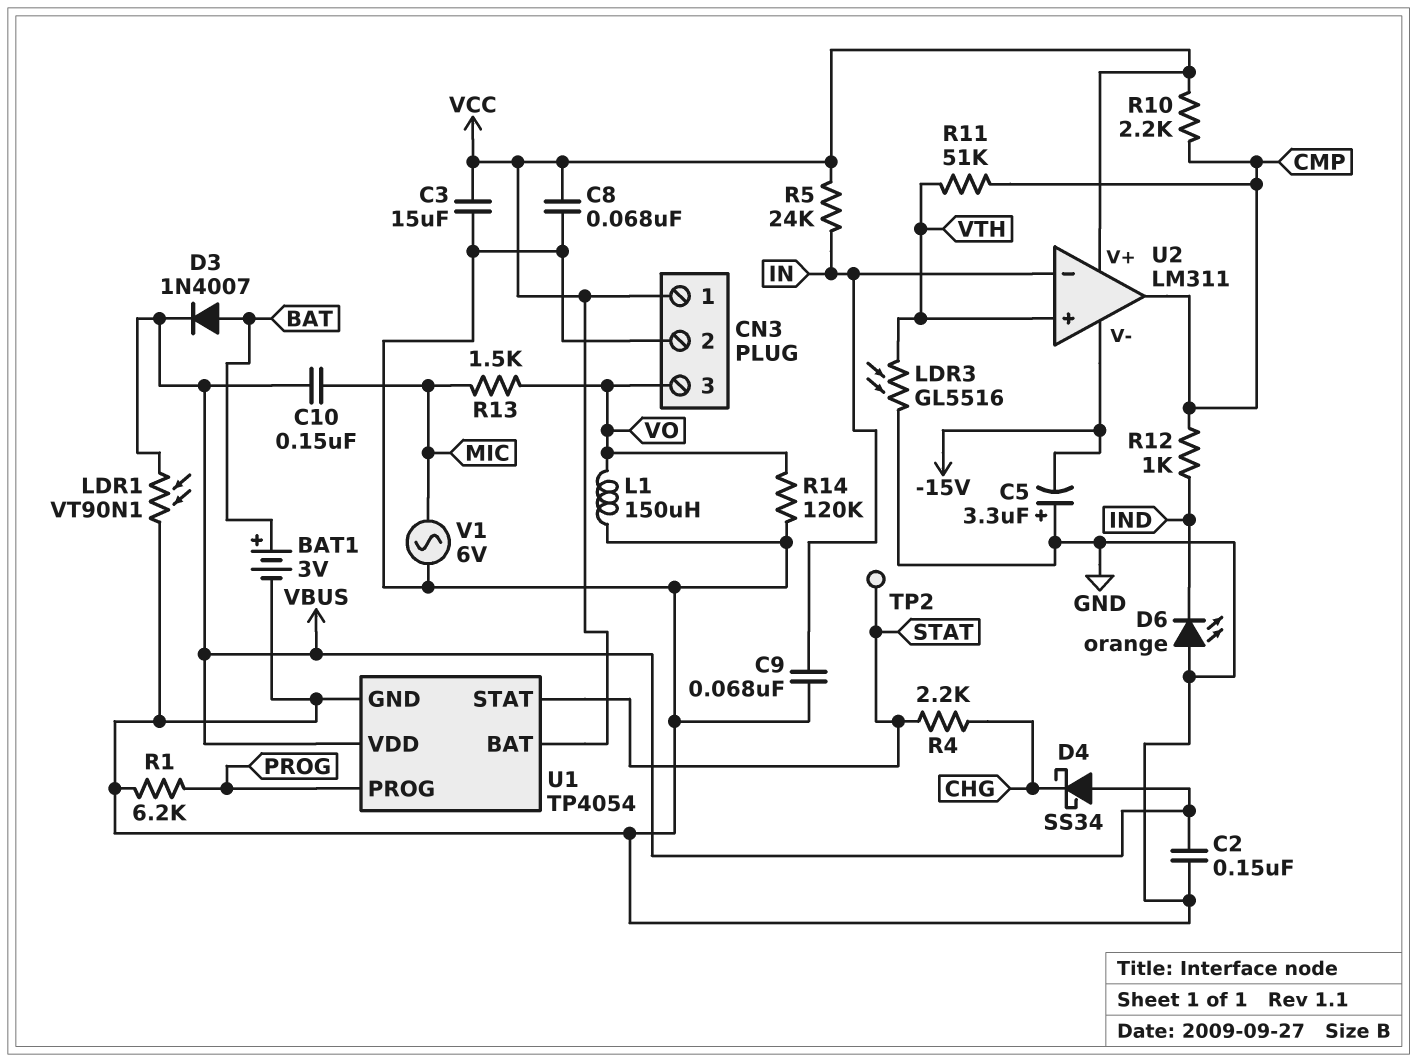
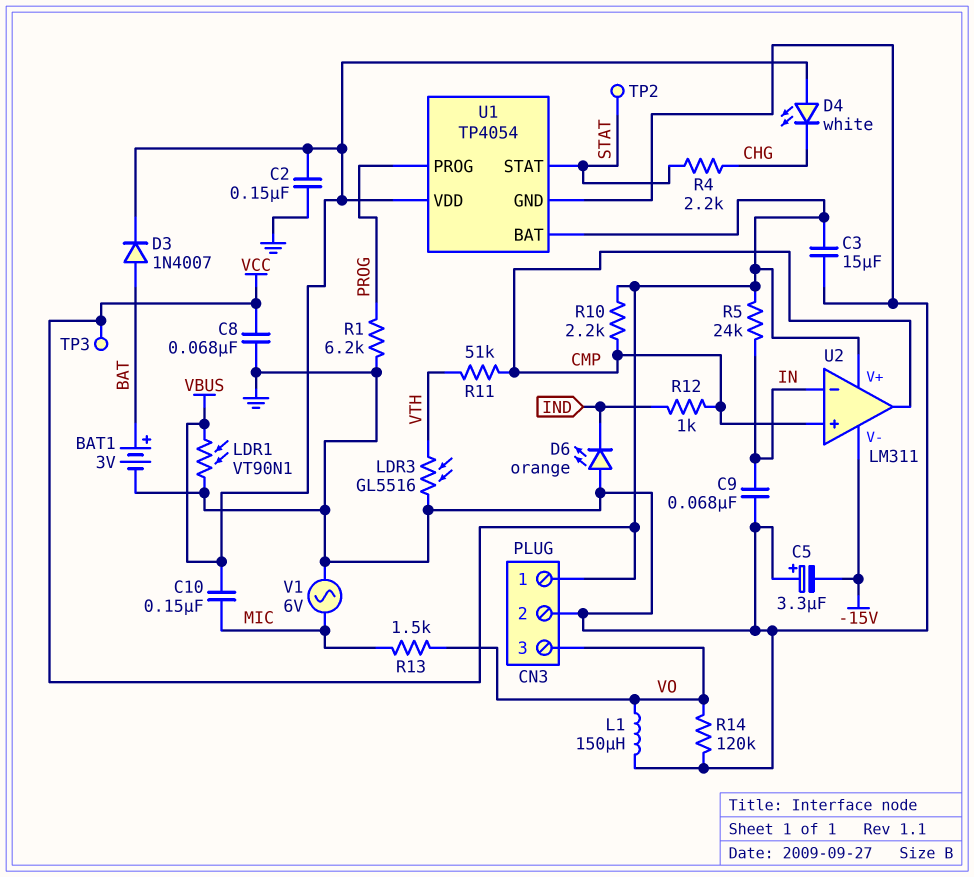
D4: schottky SS34 (A VBUS, K CHG) -> LED white (A VBUS, K CHG)
TP3: none -> test point (VCC)
U2 pin in+: VTH -> CMP

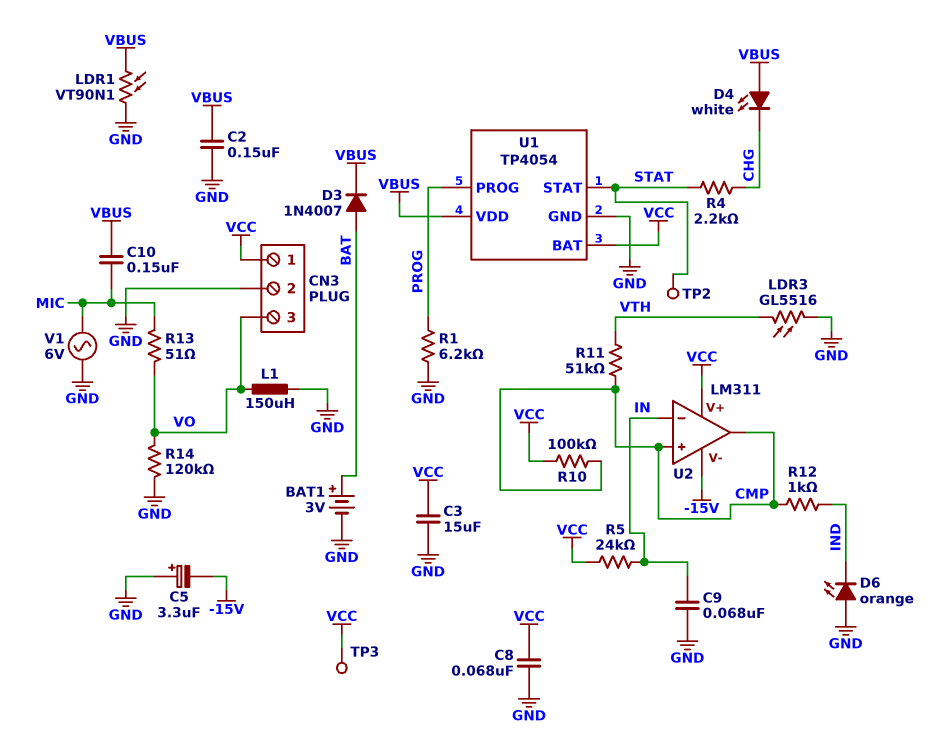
R10: 2.2k (CMP, VCC) -> 100k (CMP, VCC)
R13: 1.5k (MIC, VO) -> 51 (MIC, VO)

